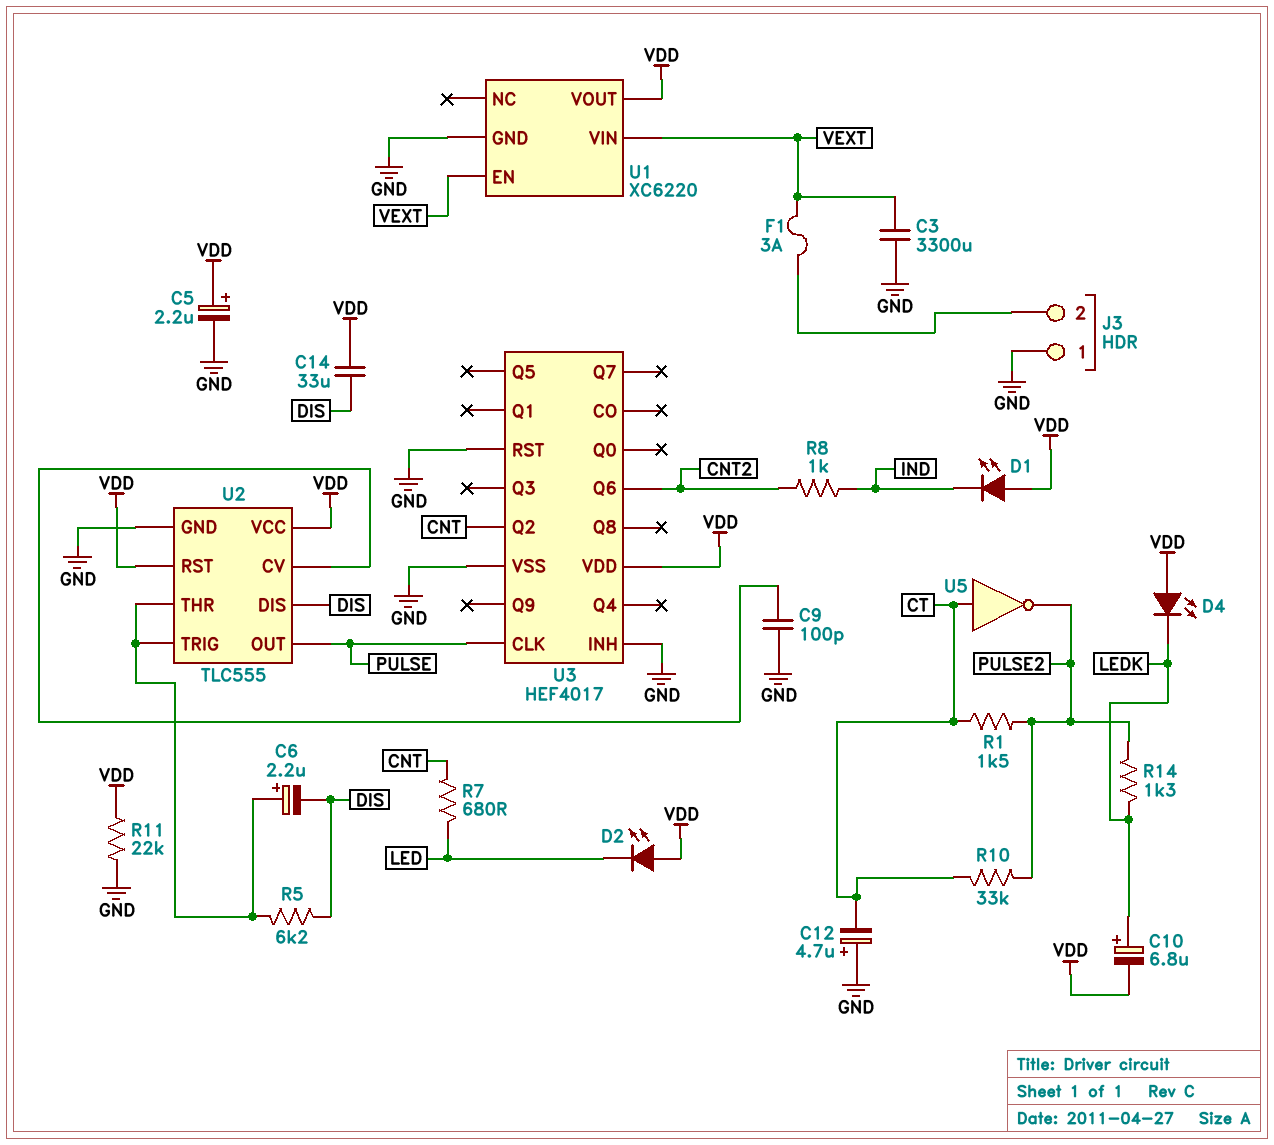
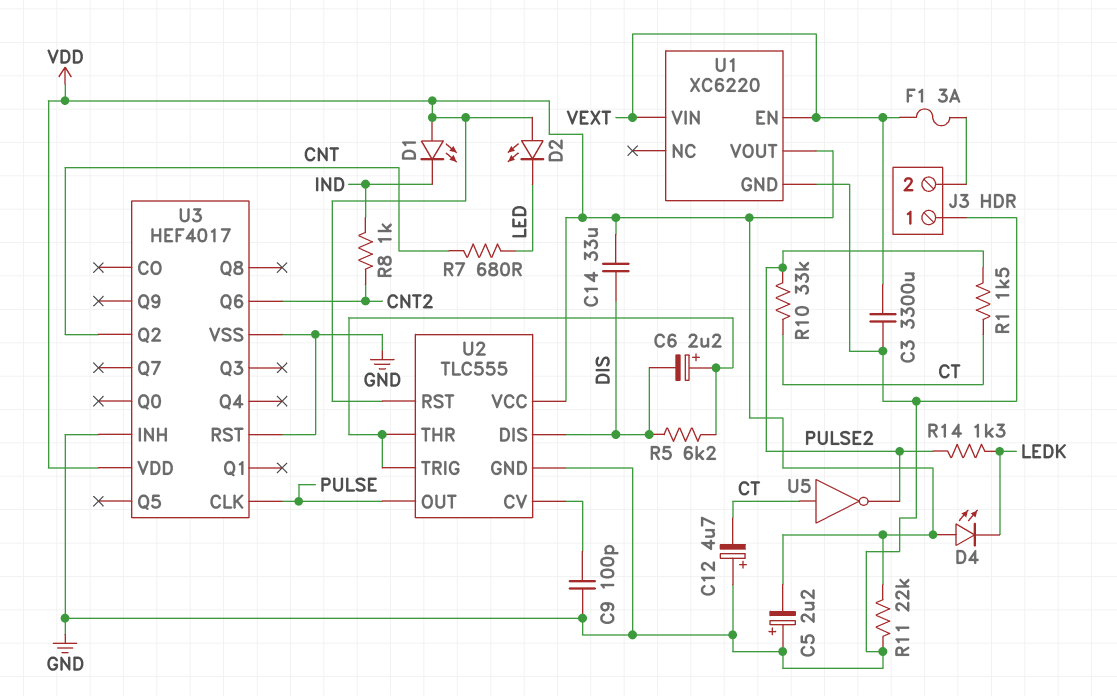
C5: 2.2uF (plus VDD, minus GND) -> 2.2uF (plus GND, minus VDD)
C10: 6.8uF (plus LEDK, minus VDD) -> none

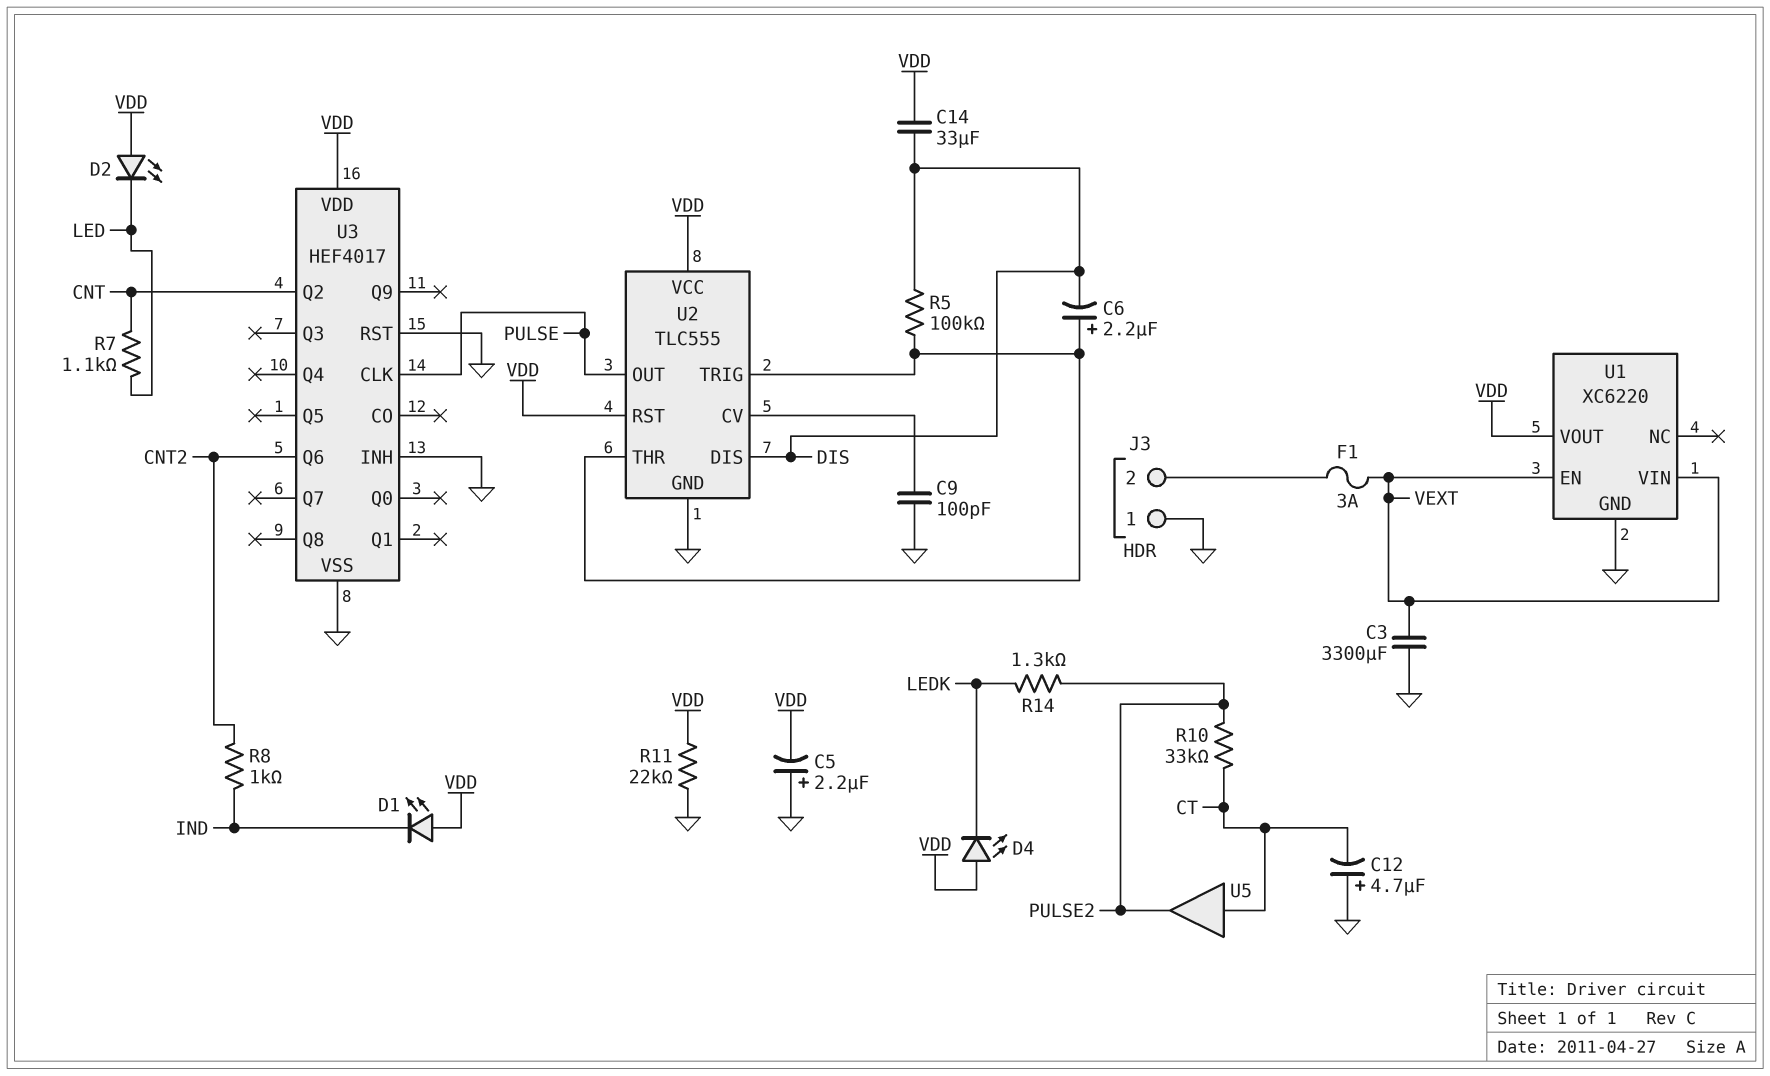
R1: 1.5k (CT, PULSE2) -> none
R5: 6.2k (DIS, U2/THR) -> 100k (DIS, U2/THR)
R7: 680 (CNT, LED) -> 1.1k (CNT, LED)
U5: NOT (in CT, out PULSE2) -> buffer (in CT, out PULSE2)

